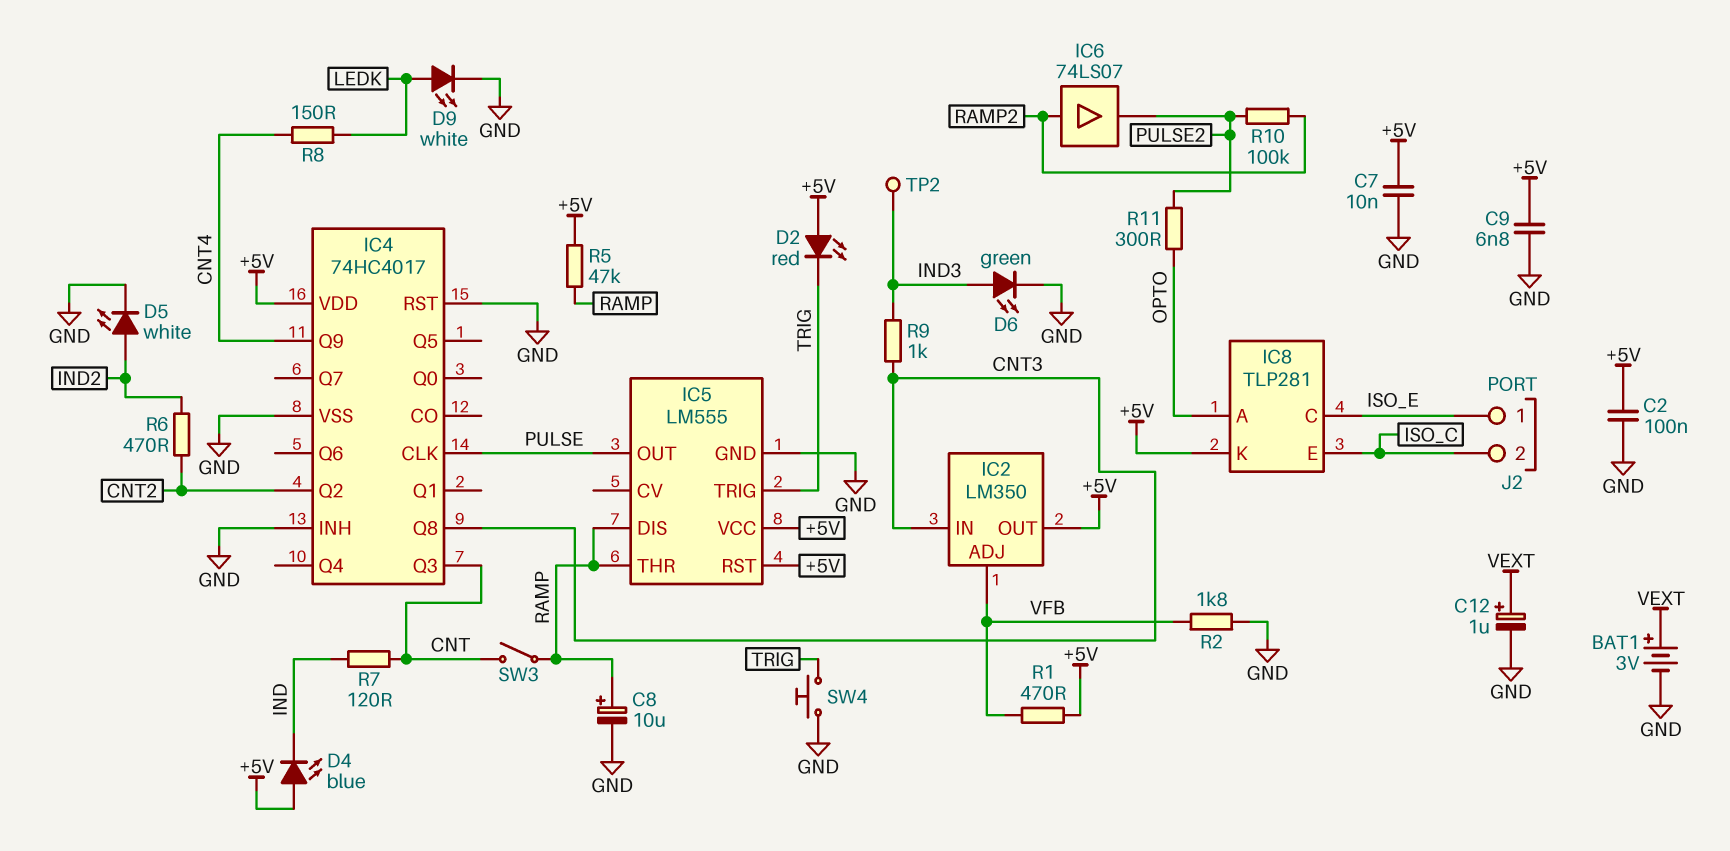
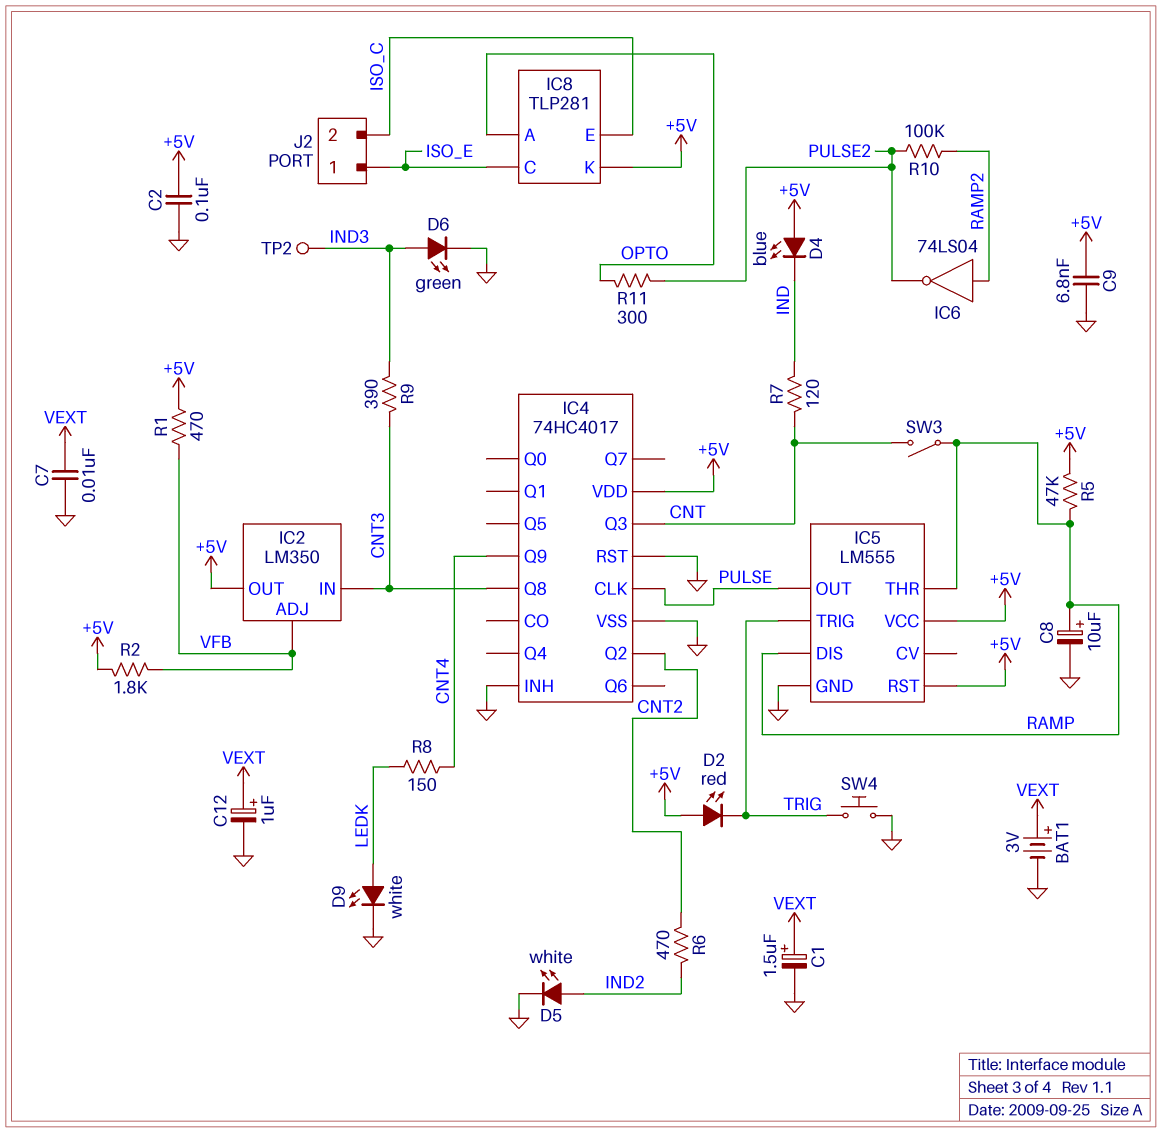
C1: none -> 1.5uF (plus VEXT, minus GND)
C7: 10nF (+5V, GND) -> 10nF (GND, VEXT)
IC6: buffer 74LS07 (in RAMP2, out PULSE2) -> NOT 74LS04 (in RAMP2, out PULSE2)
R2: 1.8k (GND, VFB) -> 1.8k (+5V, VFB)
R9: 1k (CNT3, IND3) -> 390 (CNT3, IND3)

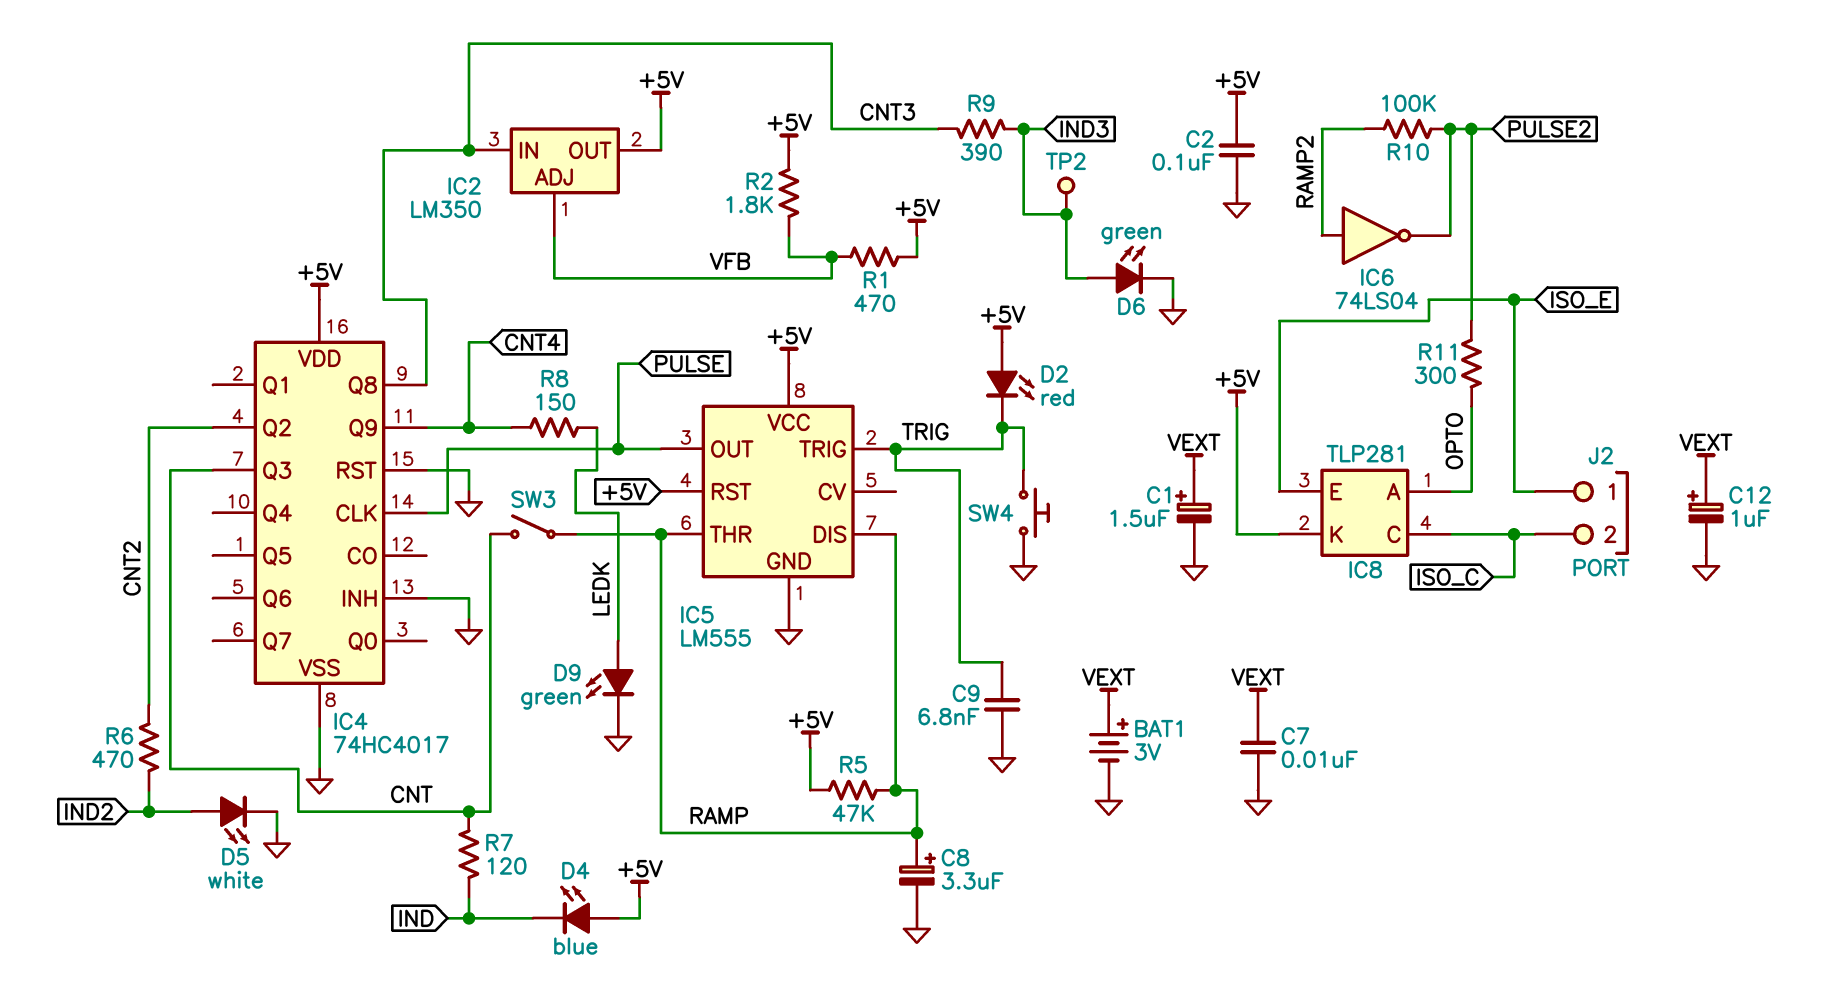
C8: 10uF (plus RAMP, minus GND) -> 3.3uF (plus RAMP, minus GND)
C9: 6.8nF (+5V, GND) -> 6.8nF (GND, TRIG)
D9: LED white (A LEDK, K GND) -> LED green (A LEDK, K GND)
IC8 pin C: ISO_E -> ISO_C
IC8 pin E: ISO_C -> ISO_E

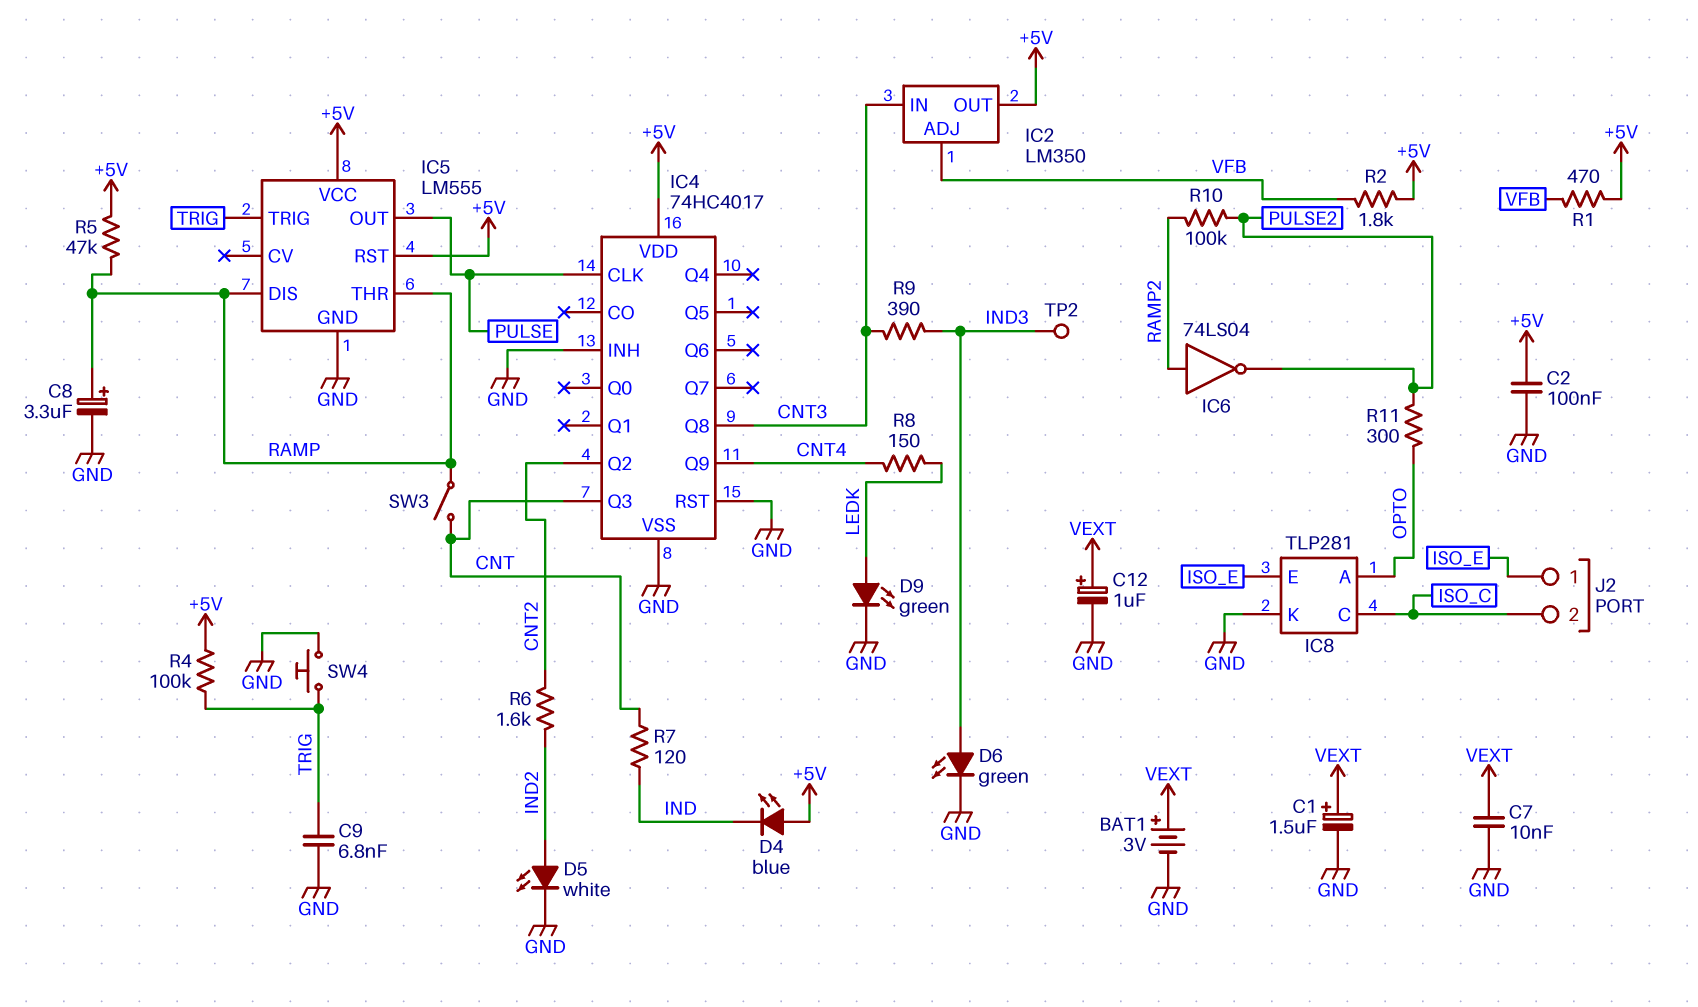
D2: LED red (A +5V, K TRIG) -> none
IC8 pin K: +5V -> GND
R4: none -> 100k (+5V, TRIG)
R6: 470 (CNT2, IND2) -> 1.6k (CNT2, IND2)

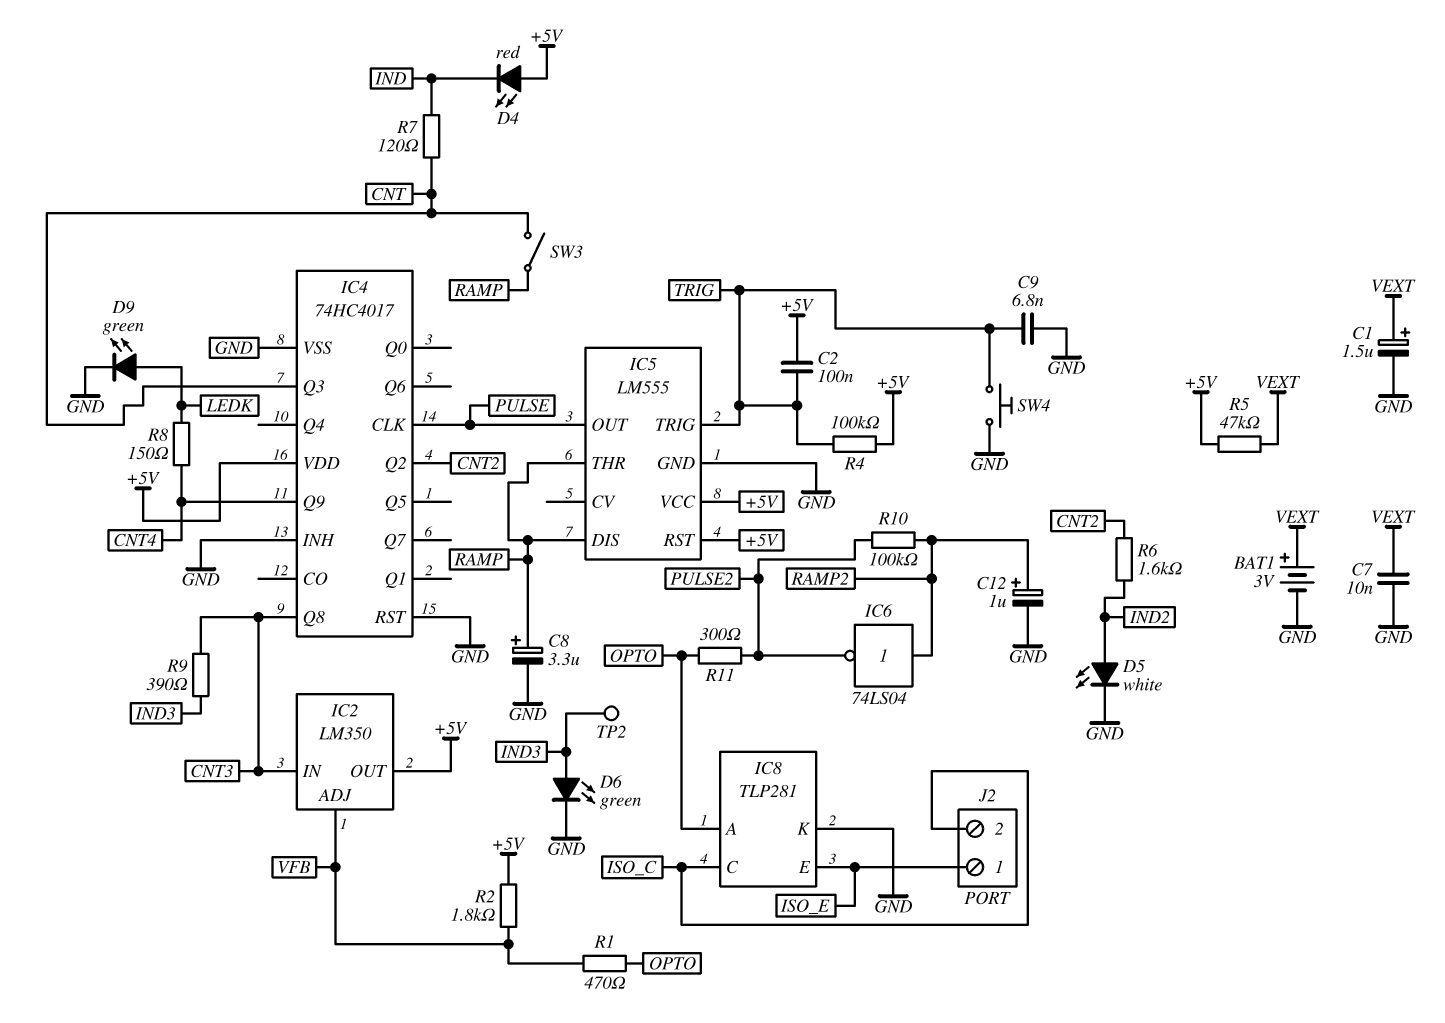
C2: 100nF (+5V, GND) -> 100nF (+5V, TRIG)
C12: 1uF (plus VEXT, minus GND) -> 1uF (plus RAMP2, minus GND)
D4: LED blue (A +5V, K IND) -> LED red (A +5V, K IND)
R1: 470 (+5V, VFB) -> 470 (OPTO, VFB)
R5: 47k (+5V, RAMP) -> 47k (+5V, VEXT)

